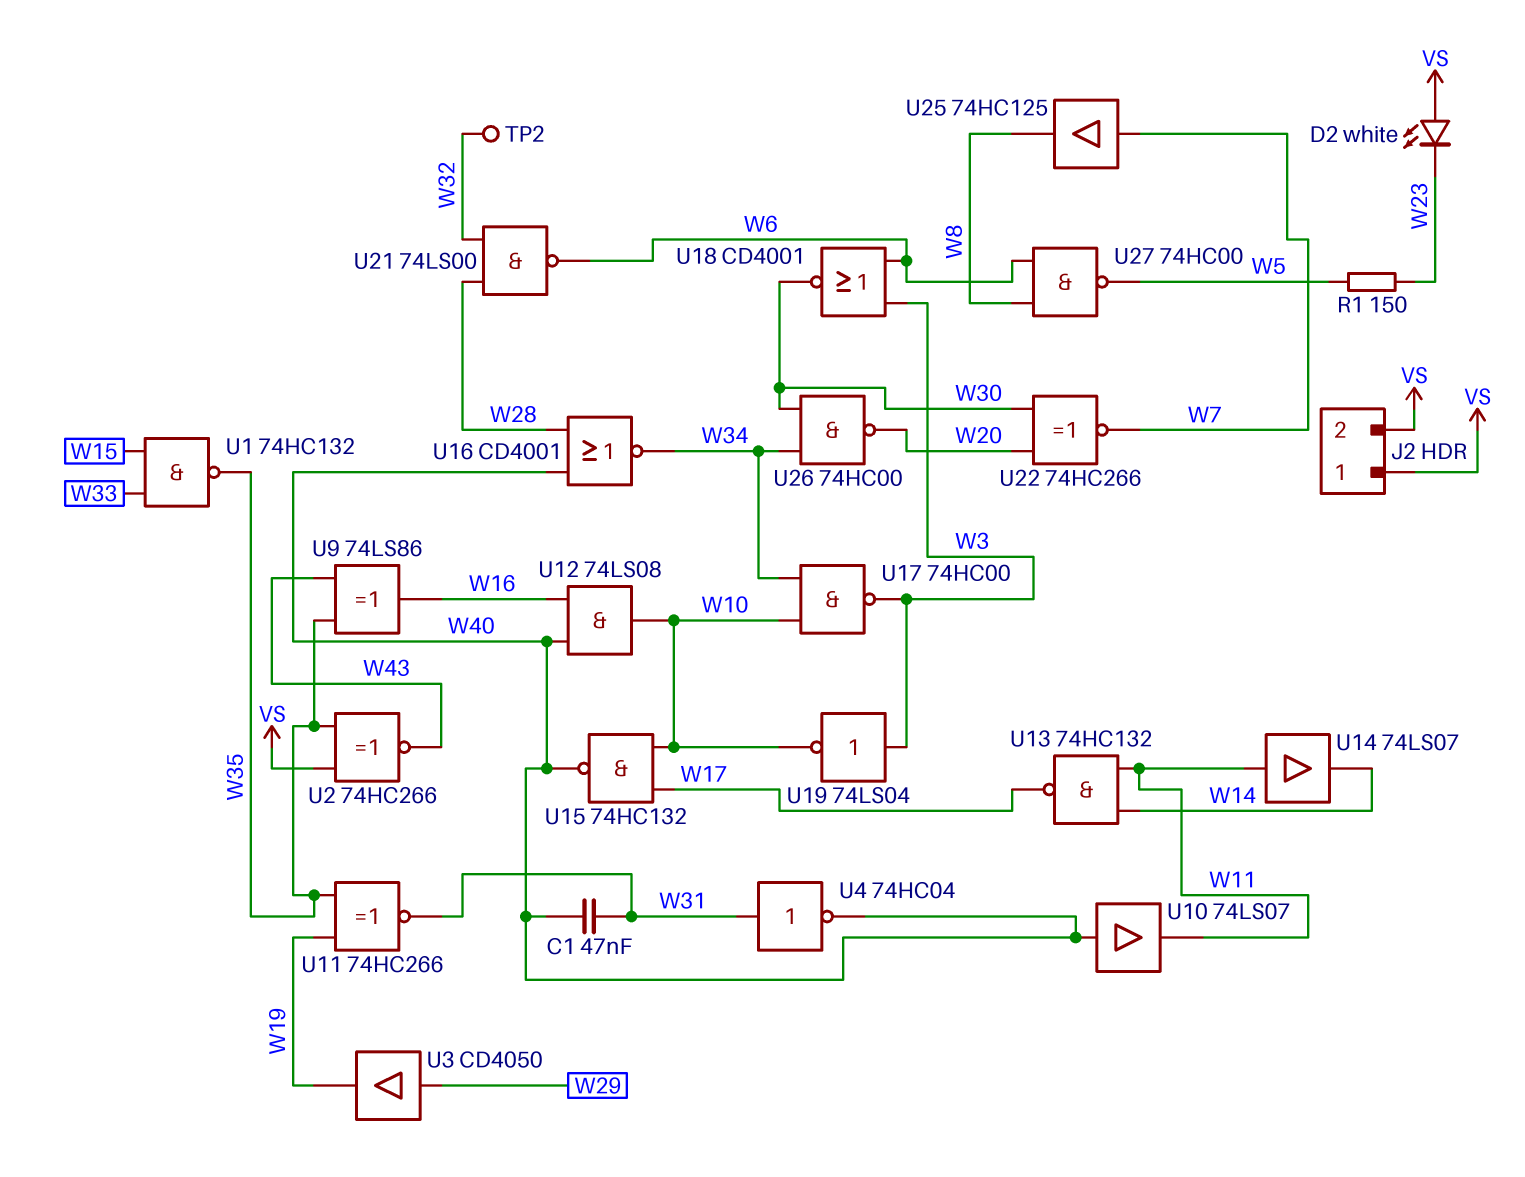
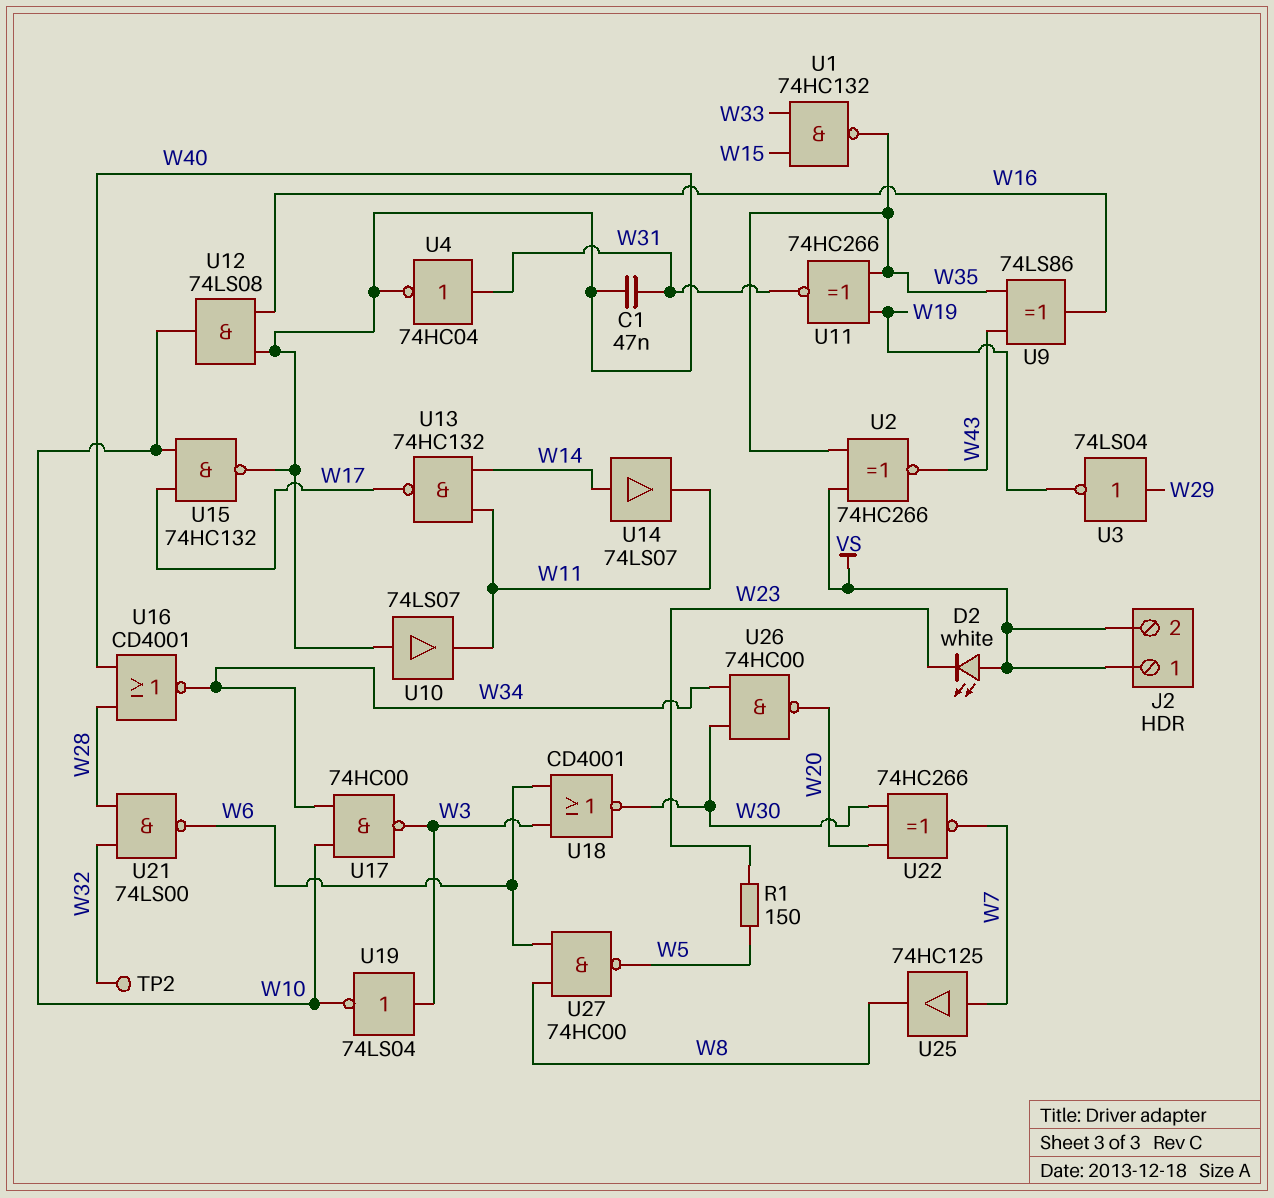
U3: buffer CD4050 (in W29, out W19) -> NOT 74LS04 (in W29, out W19)
U14: buffer 74LS07 (in W11, out W14) -> buffer 74LS07 (in W14, out W11)

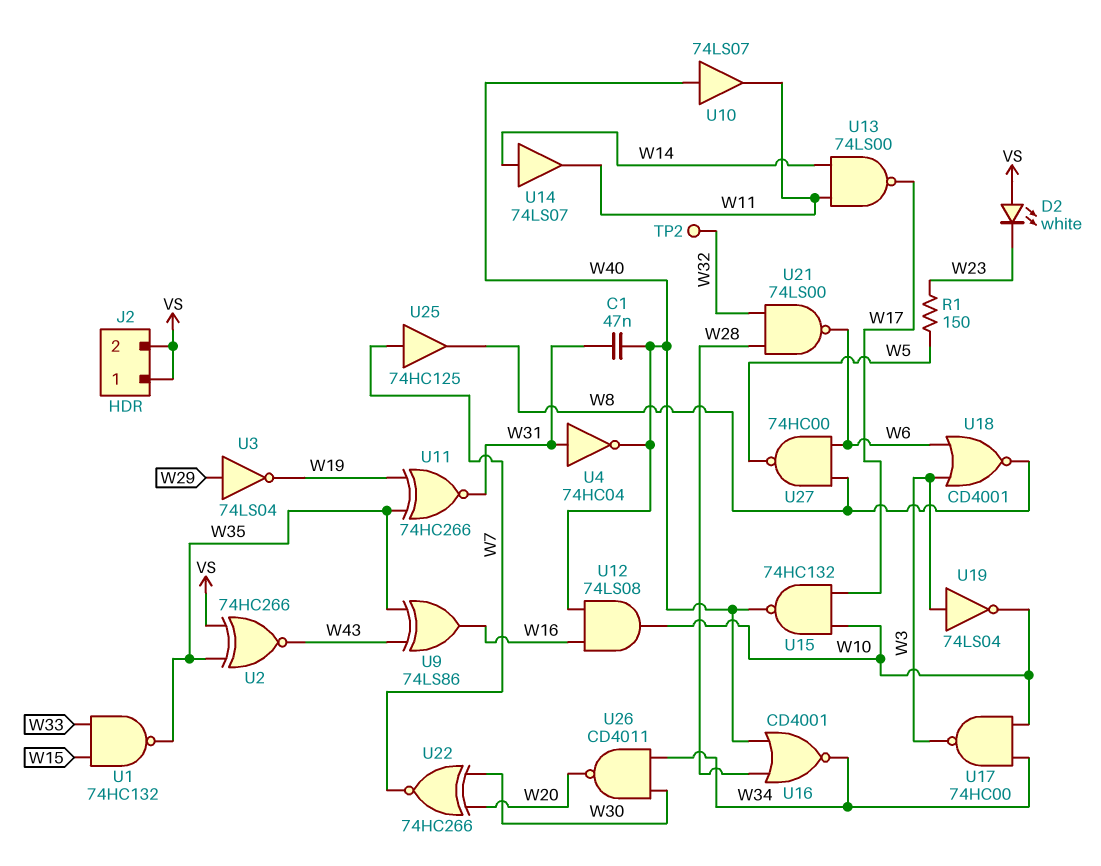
U13: NAND 74HC132 (in W11, in W14, out W17) -> NAND 74LS00 (in W11, in W14, out W17)
U18: NOR CD4001 (in W3, in W6, out W30) -> NOR CD4001 (in W3, in W6, out W8)
U26: NAND 74HC00 (in W30, in W34, out W20) -> NAND CD4011 (in W30, in W34, out W20)

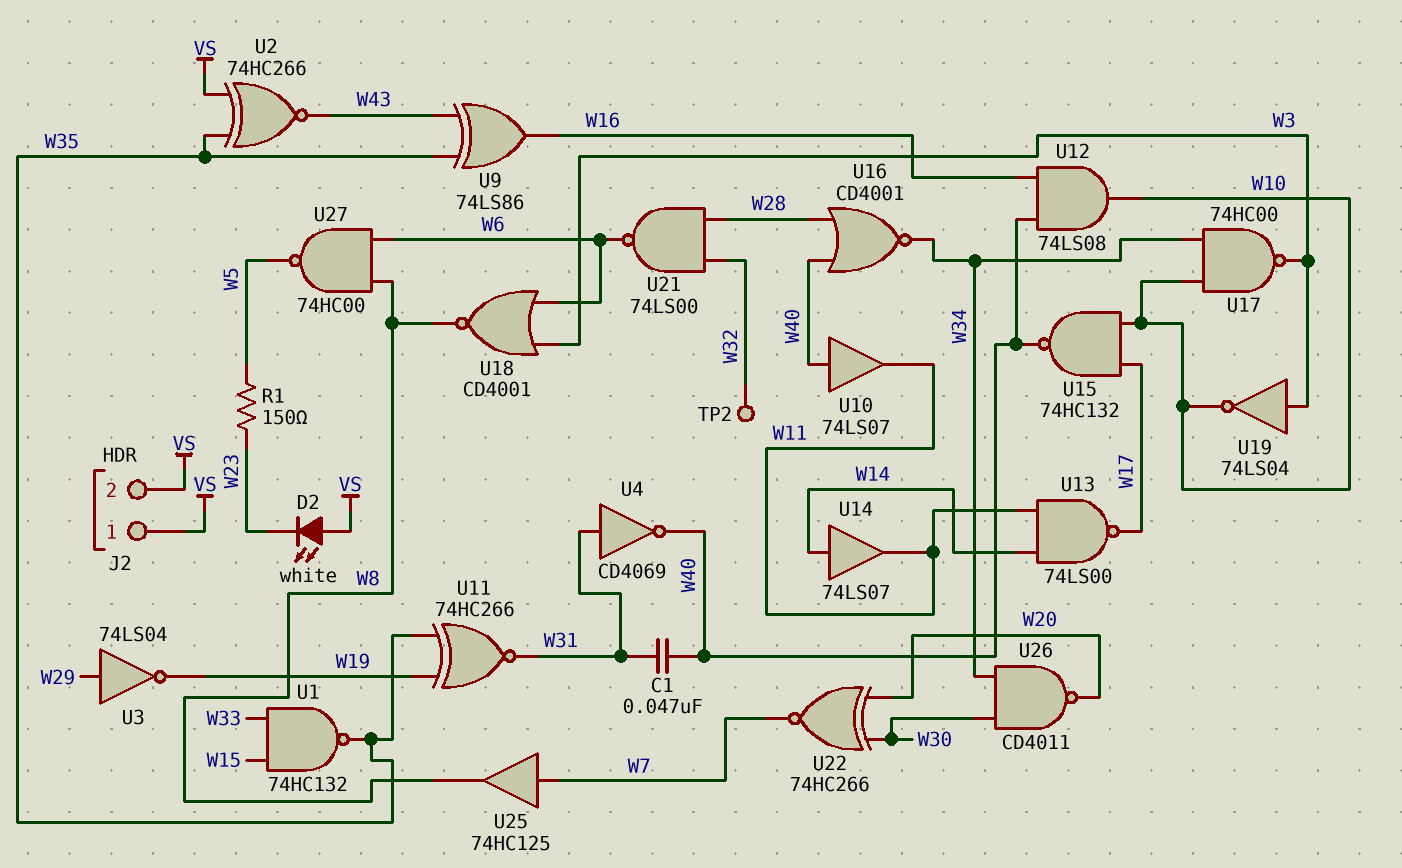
U4: NOT 74HC04 (in W31, out W40) -> NOT CD4069 (in W31, out W40)

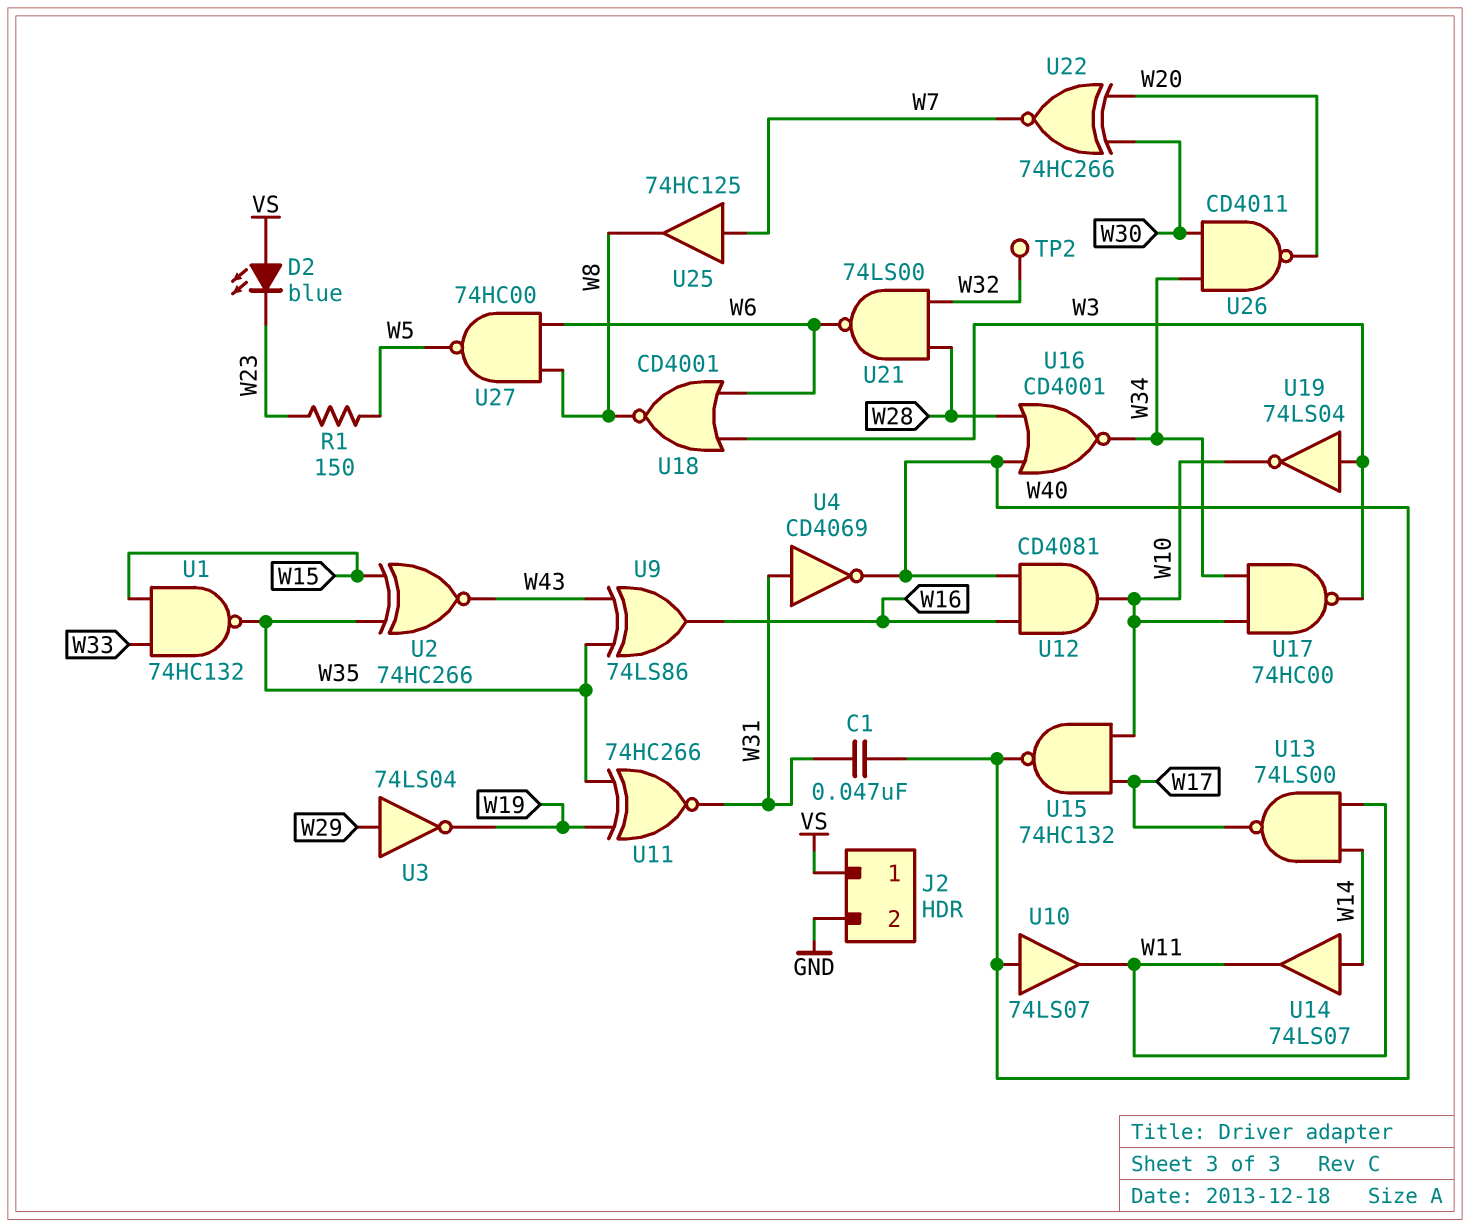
D2: LED white (A VS, K W23) -> LED blue (A VS, K W23)
J2 pin 2: VS -> GND
U2: XNOR 74HC266 (in VS, in W35, out W43) -> XNOR 74HC266 (in W15, in W35, out W43)
U12: AND 74LS08 (in W16, in W40, out W10) -> AND CD4081 (in W16, in W40, out W10)

